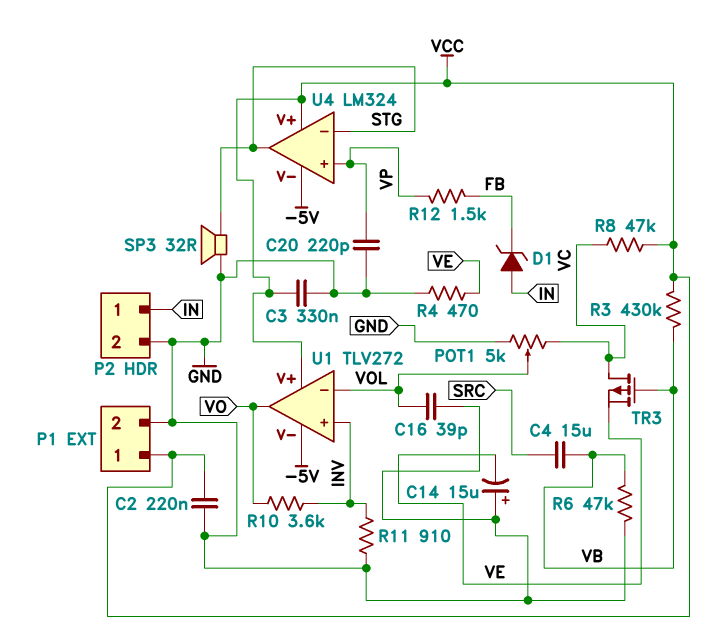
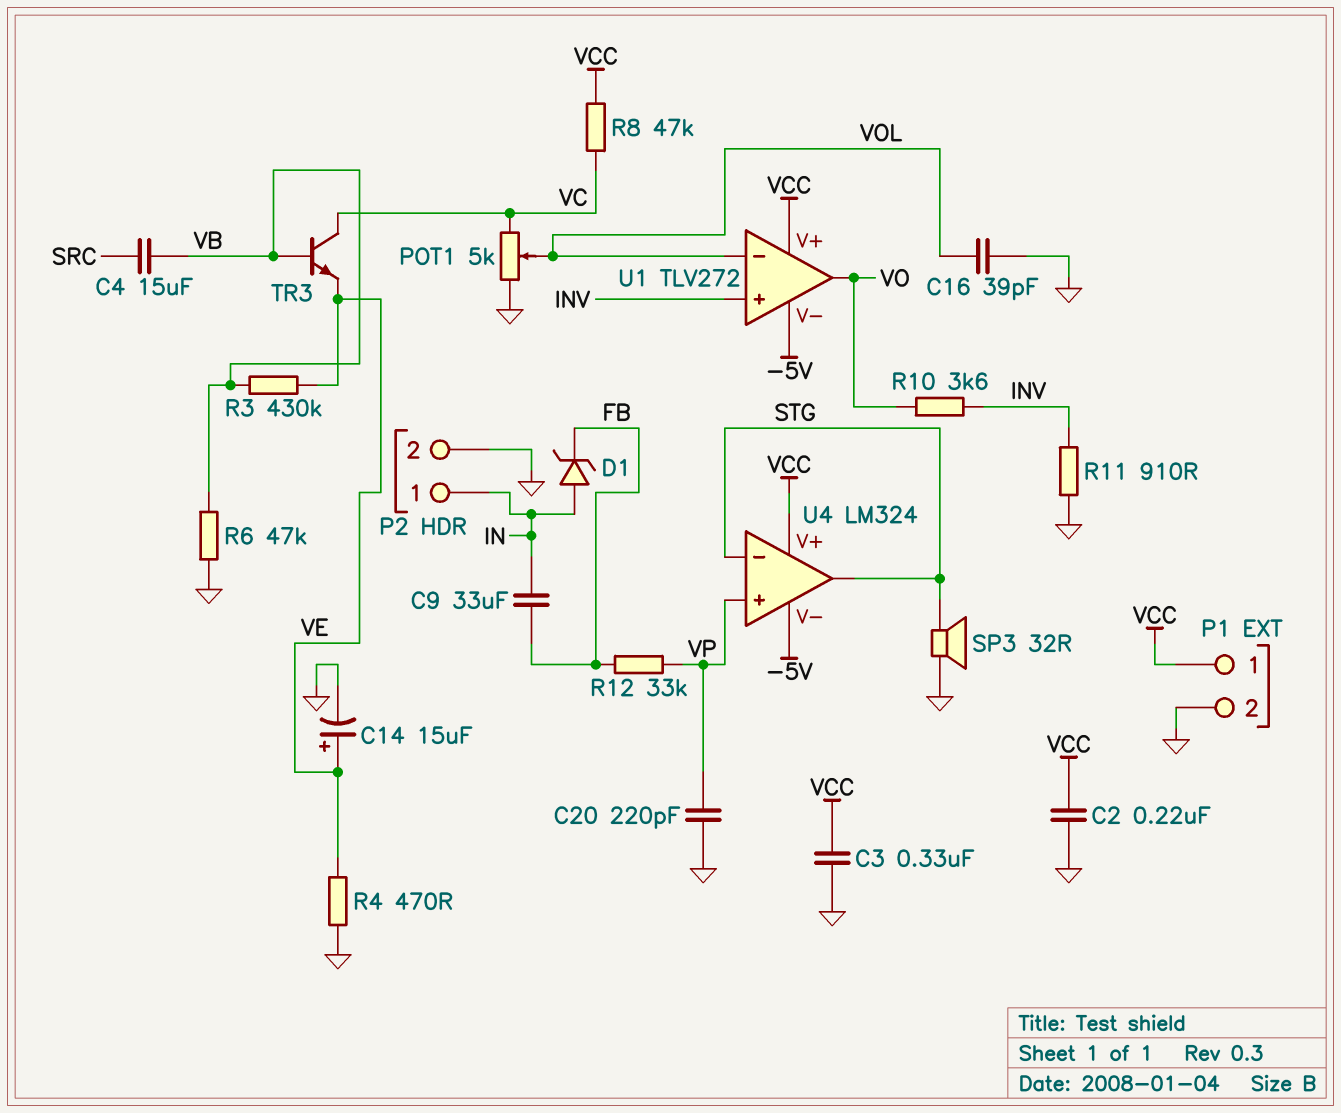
C9: none -> 33uF (FB, IN)
C14: 15uF (plus GND, minus VE) -> 15uF (plus VE, minus GND)
R3: 430k (VB, VCC) -> 430k (VB, VE)
R12: 1.5k (FB, VP) -> 33k (FB, VP)
TR3: PMOS (G VB, D VC, S VE) -> NPN (B VB, C VC, E VE)

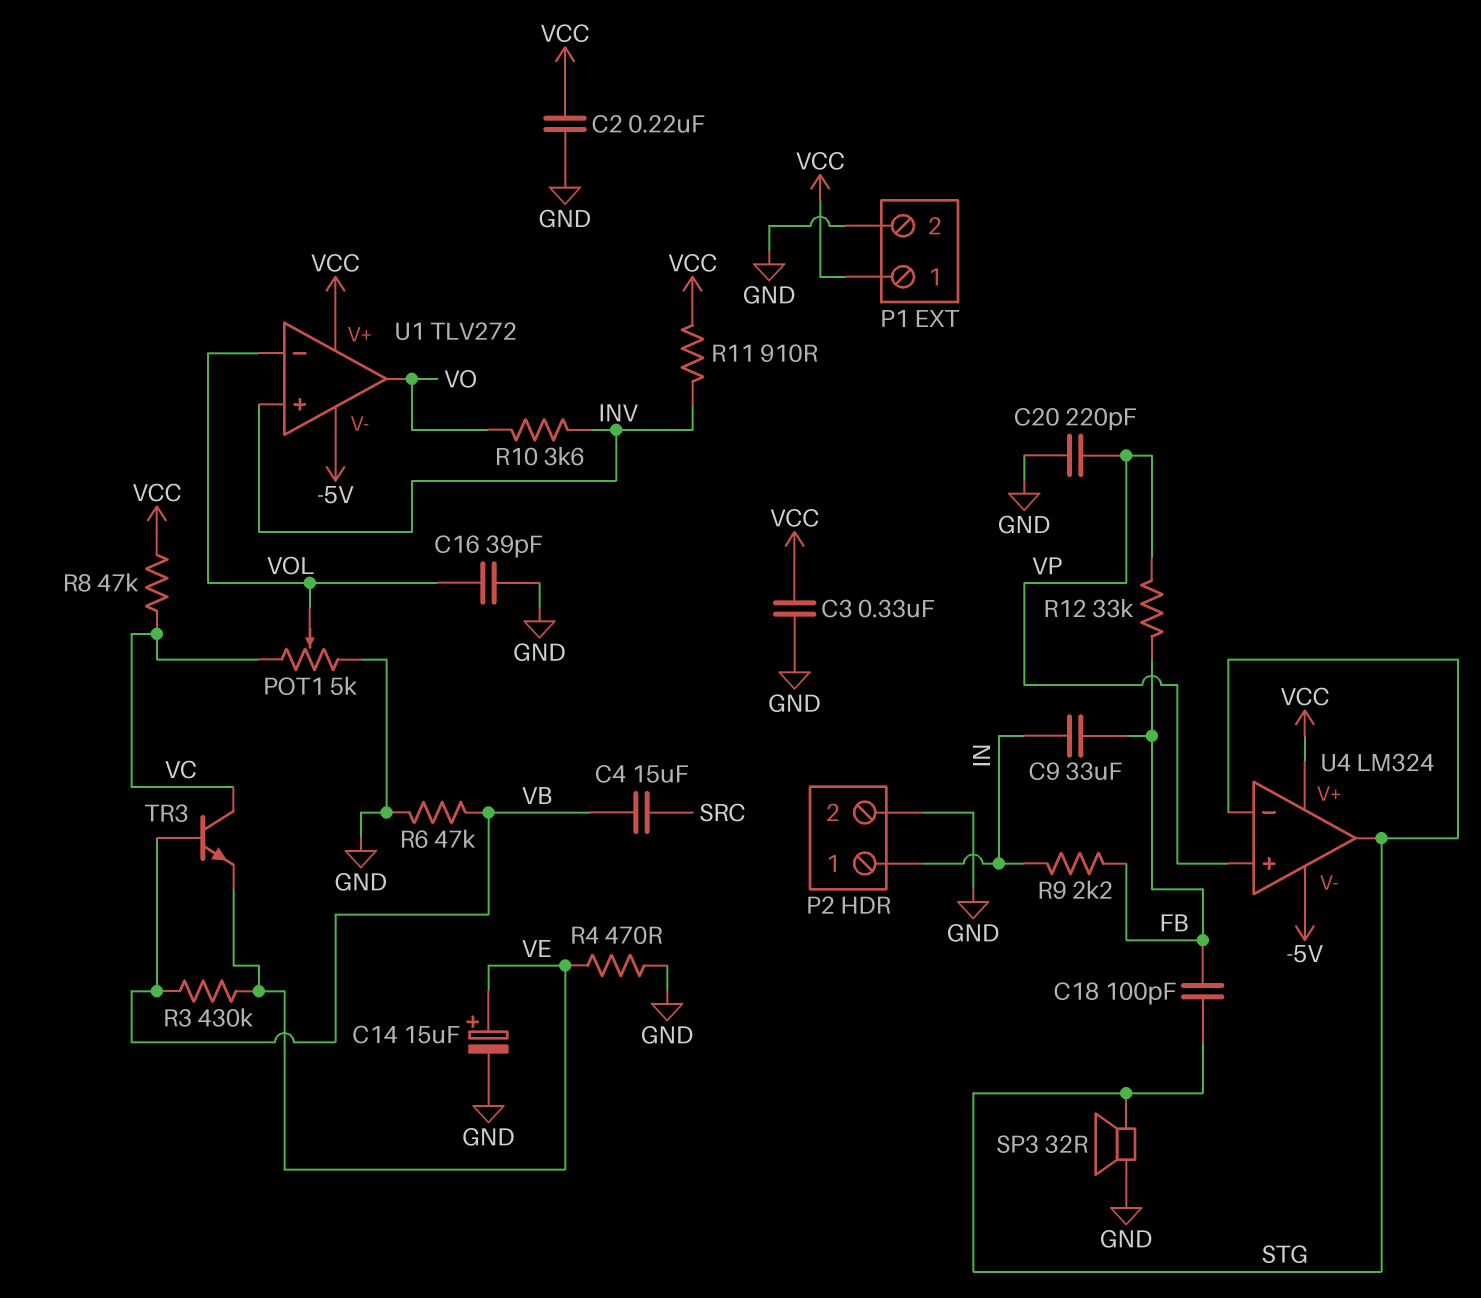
C18: none -> 100pF (FB, STG)
D1: zener (A IN, K FB) -> none
R9: none -> 2.2k (FB, IN)
R11: 910 (GND, INV) -> 910 (INV, VCC)

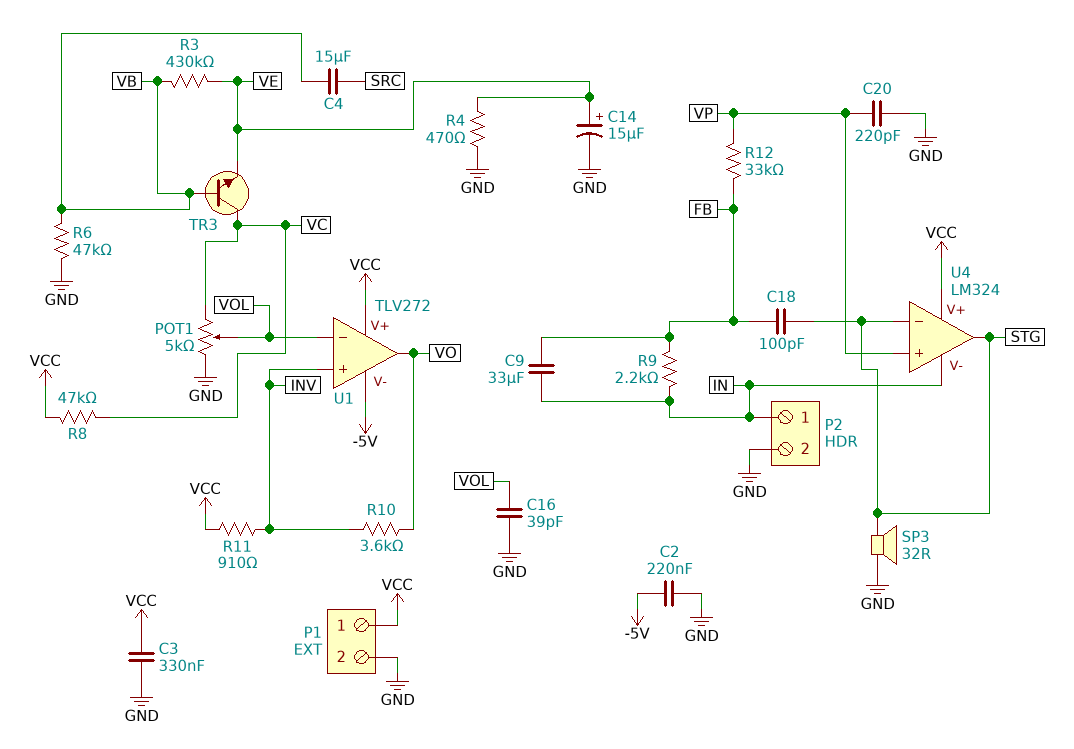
C2: 220nF (GND, VCC) -> 220nF (-5V, GND)
U4 pin V-: -5V -> IN

